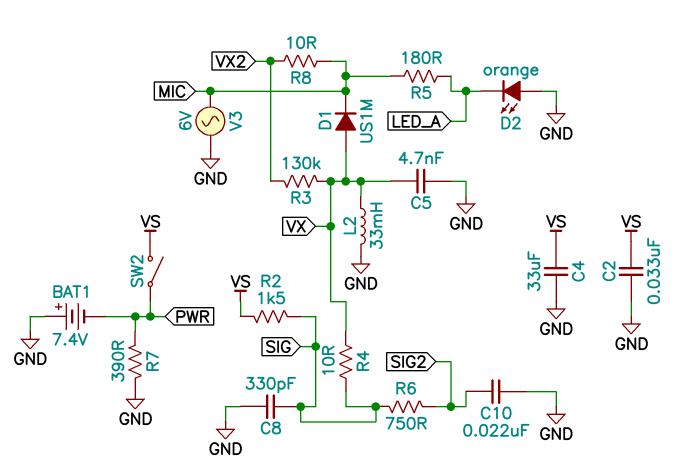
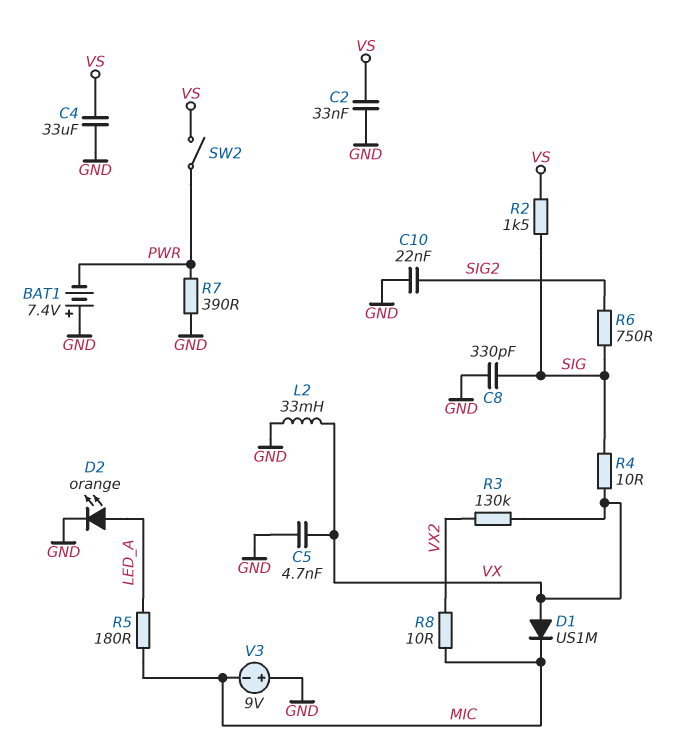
D2: LED orange (A GND, K LED_A) -> LED orange (A LED_A, K GND)
V3: AC 6V (GND, MIC) -> 9V (plus GND, minus MIC)

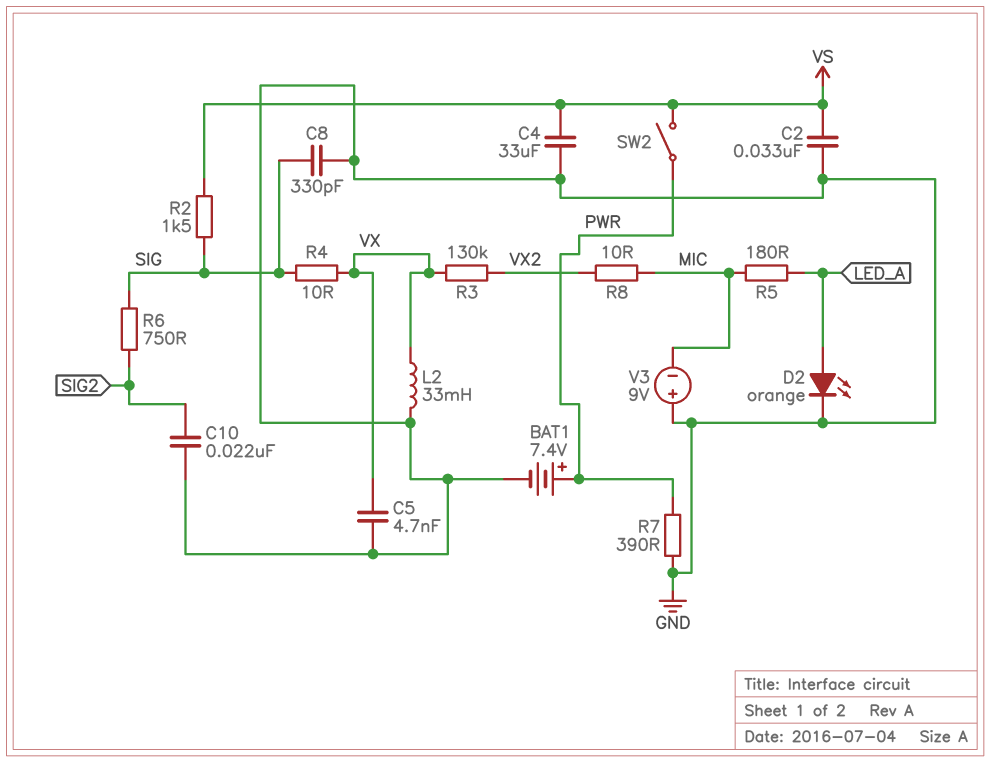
BAT1: 7.4V (plus GND, minus PWR) -> 7.4V (plus PWR, minus GND)
D1: diode US1M (A VX, K MIC) -> none

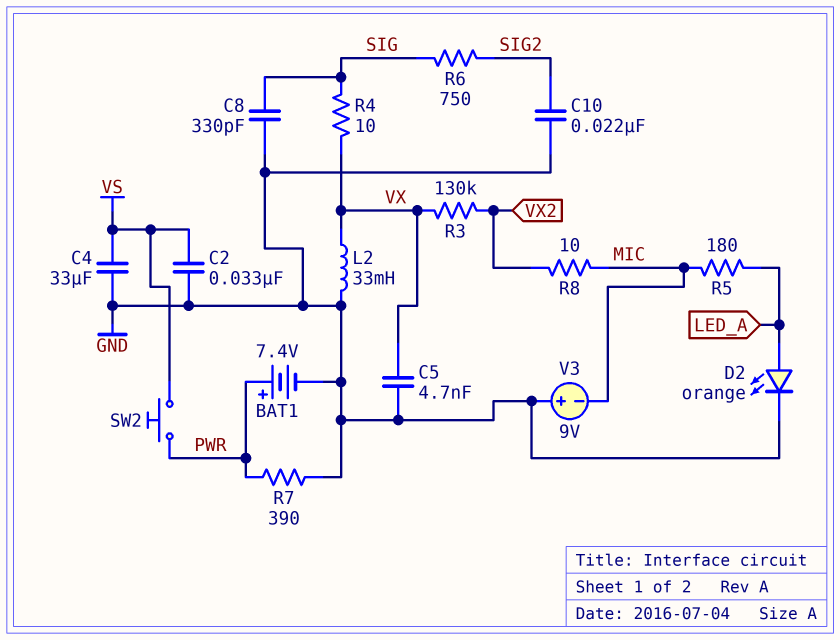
R2: 1.5k (SIG, VS) -> none
SW2: switch (PWR, VS) -> button (PWR, VS)

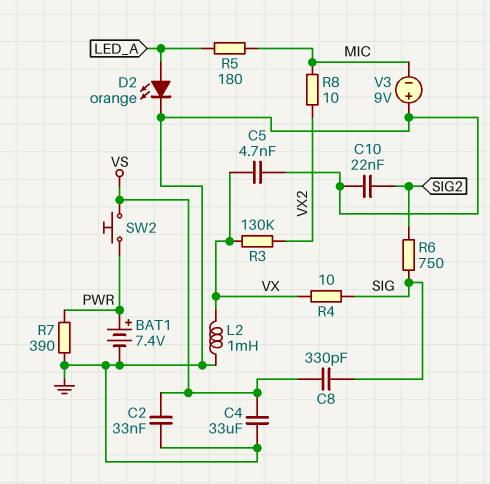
C8: 330pF (GND, SIG) -> 330pF (SIG, VS)
L2: 33mH (GND, VX) -> 1mH (GND, VX)

